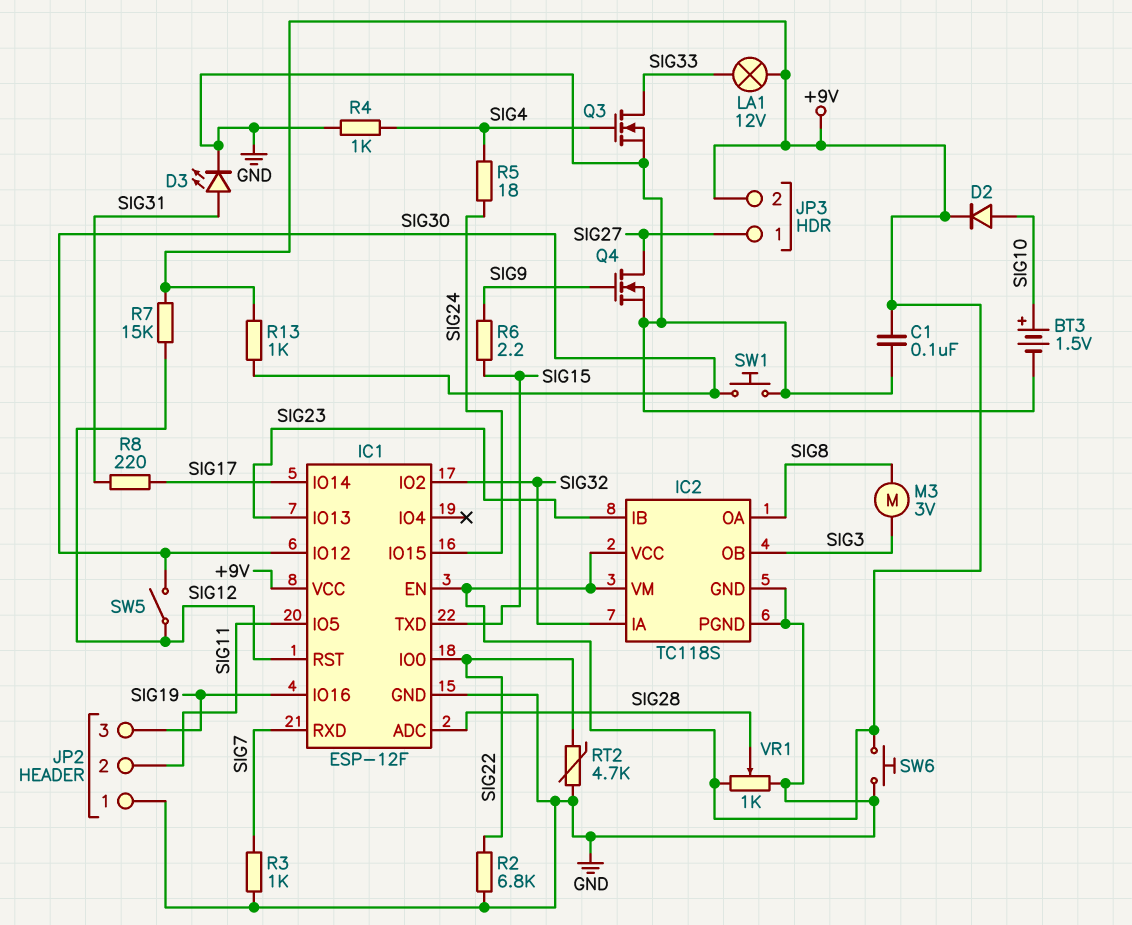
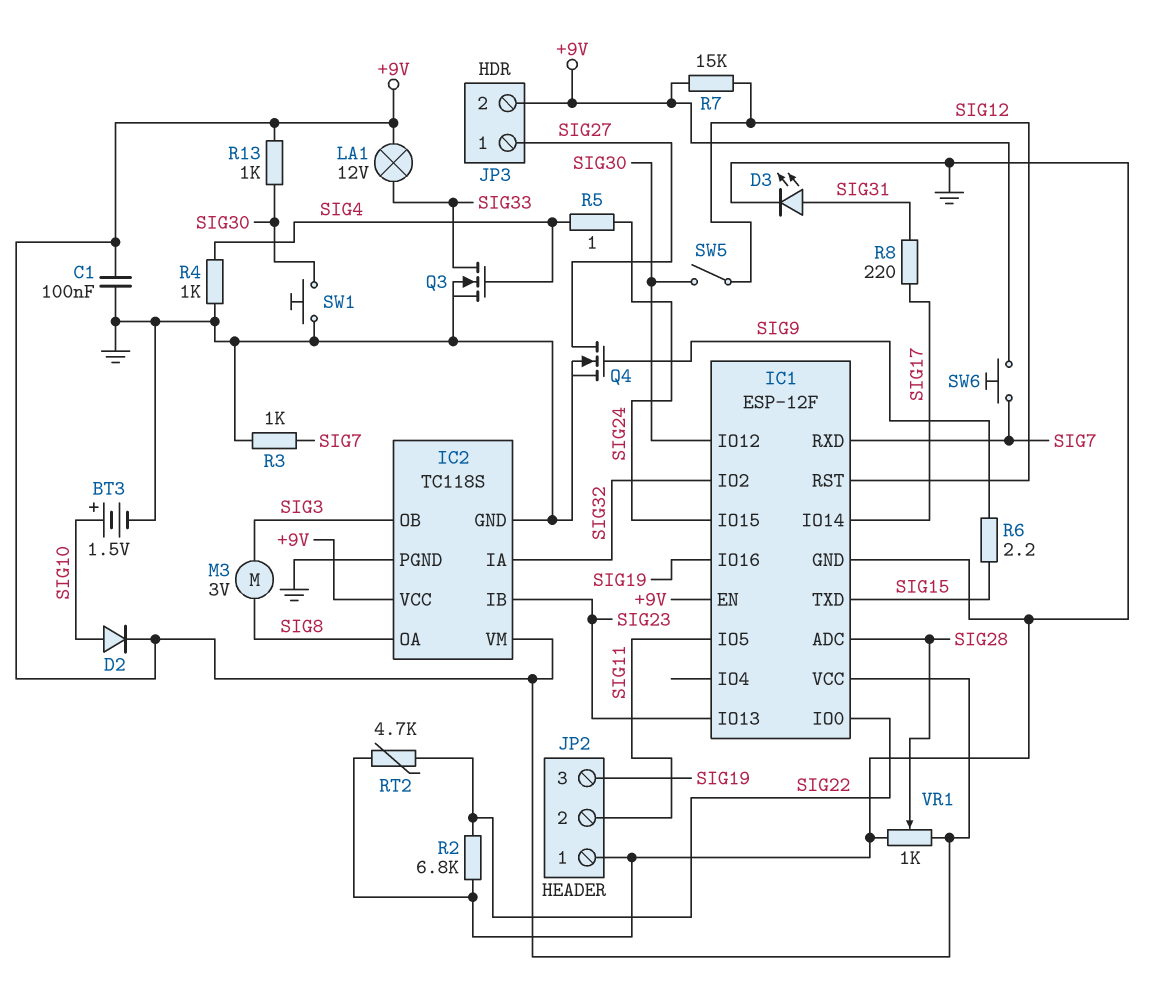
R5: 18 (SIG4, SIG24) -> 1 (SIG4, SIG24)
SW6: button (+9V, GND) -> button (+9V, SIG7)

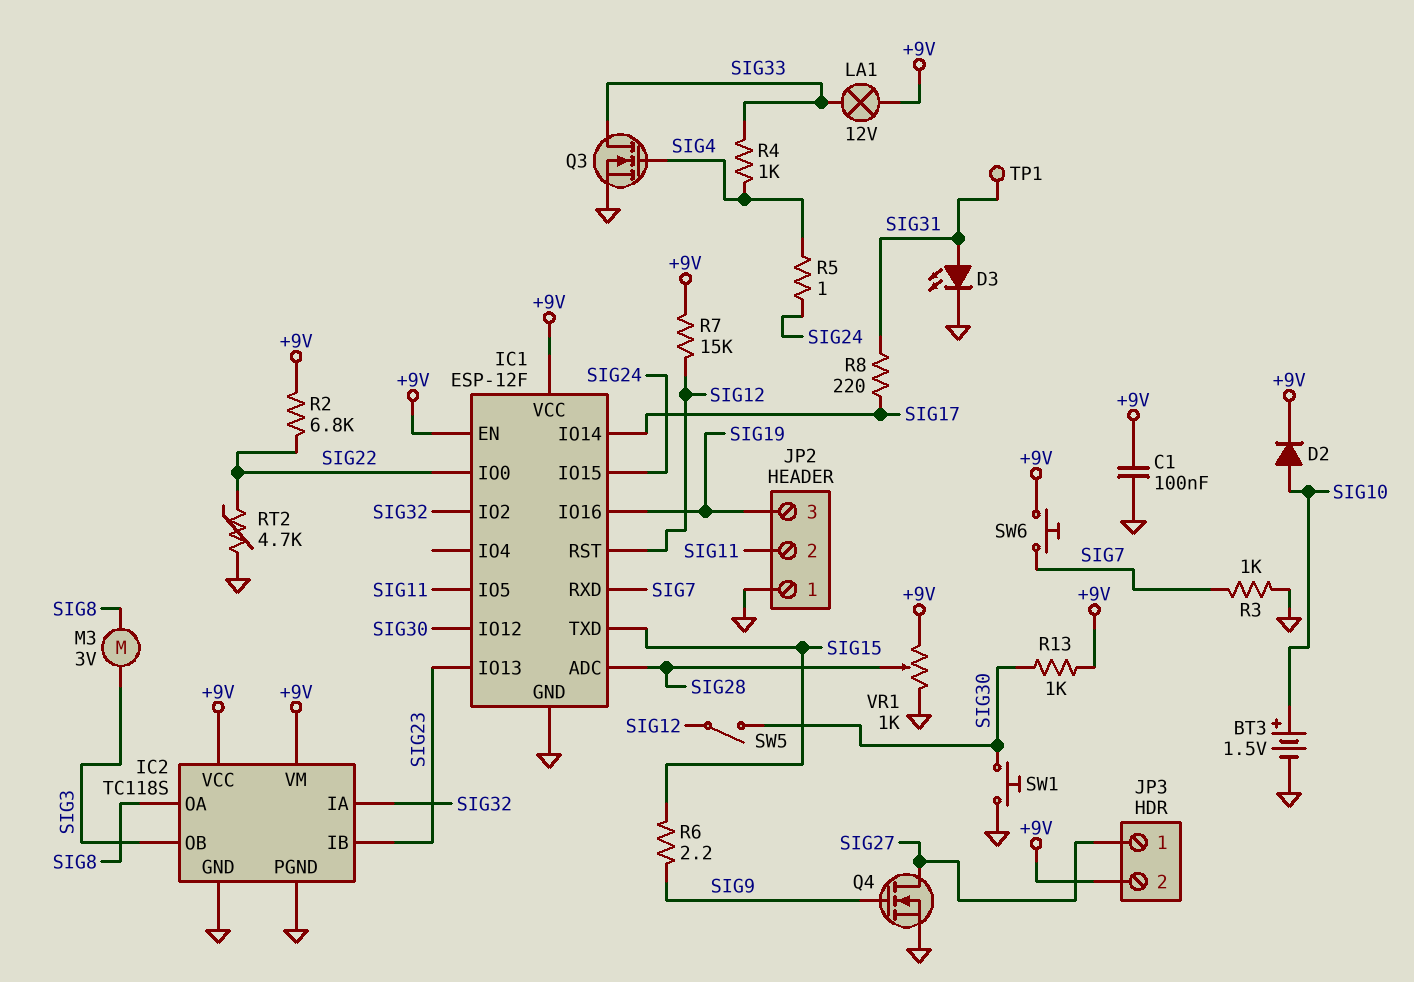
R2: 6.8k (GND, SIG22) -> 6.8k (+9V, SIG22)
R4: 1k (GND, SIG4) -> 1k (SIG4, SIG33)
TP1: none -> test point (SIG31)

